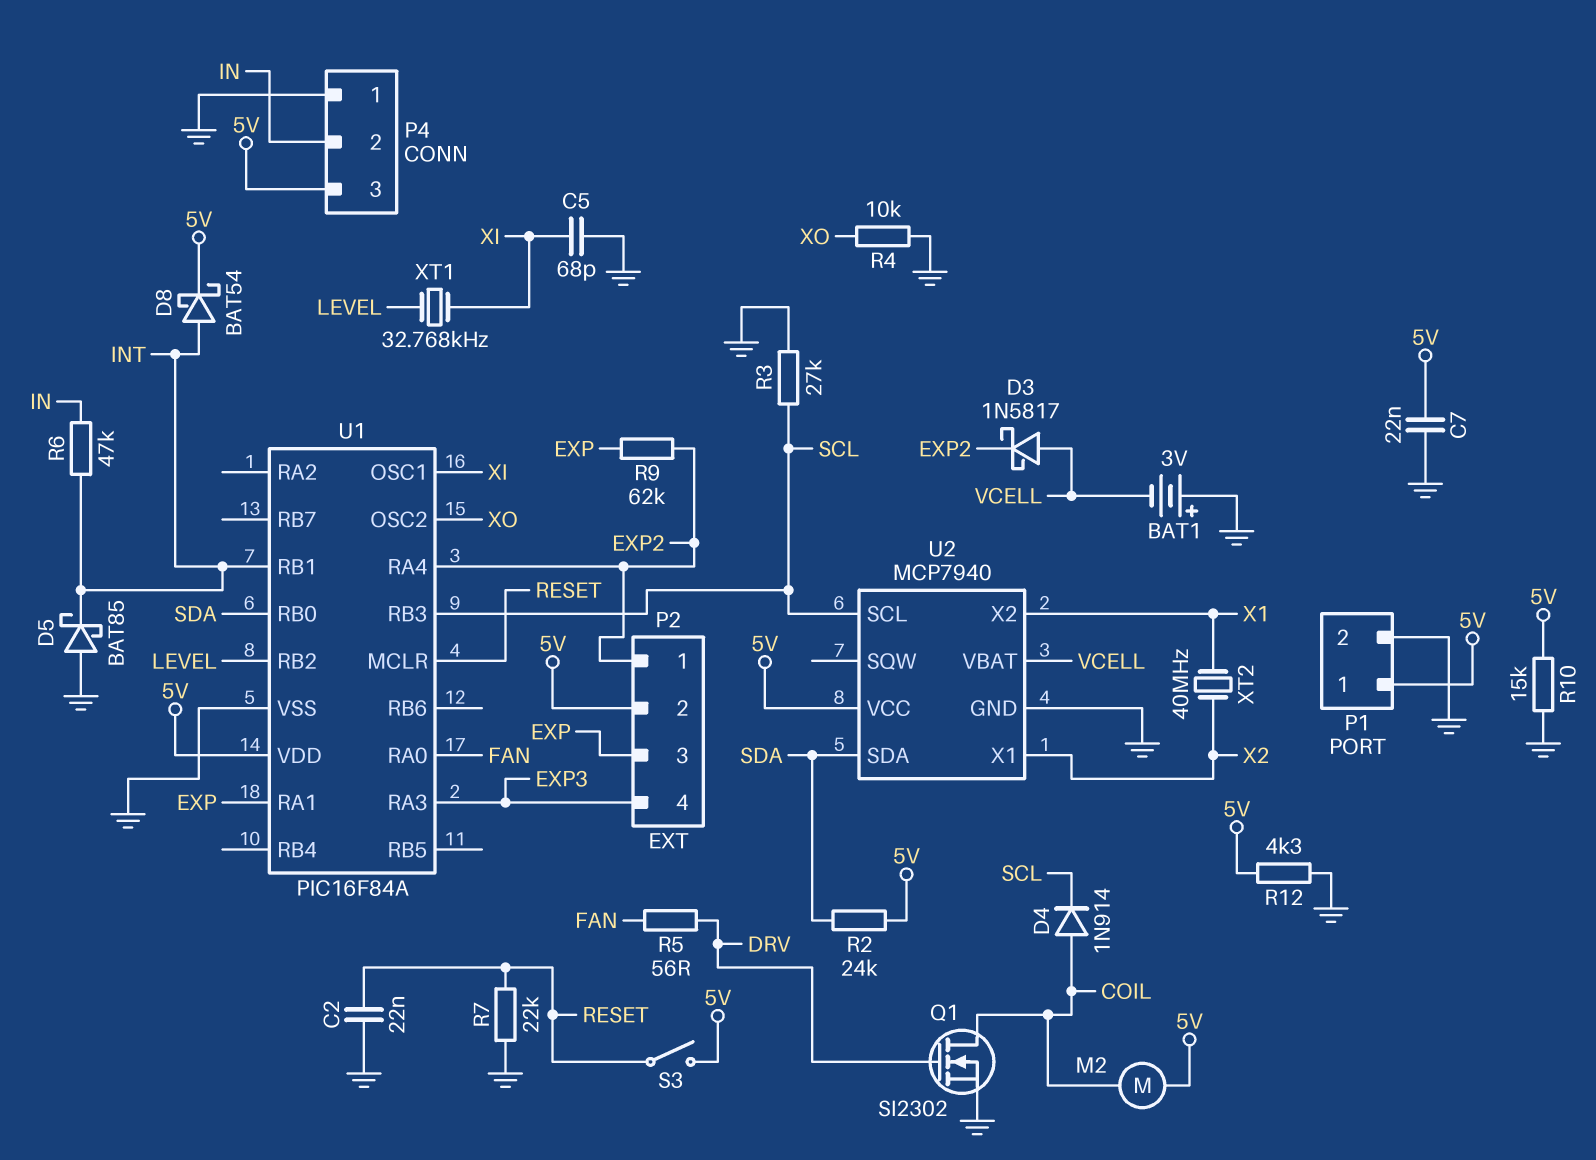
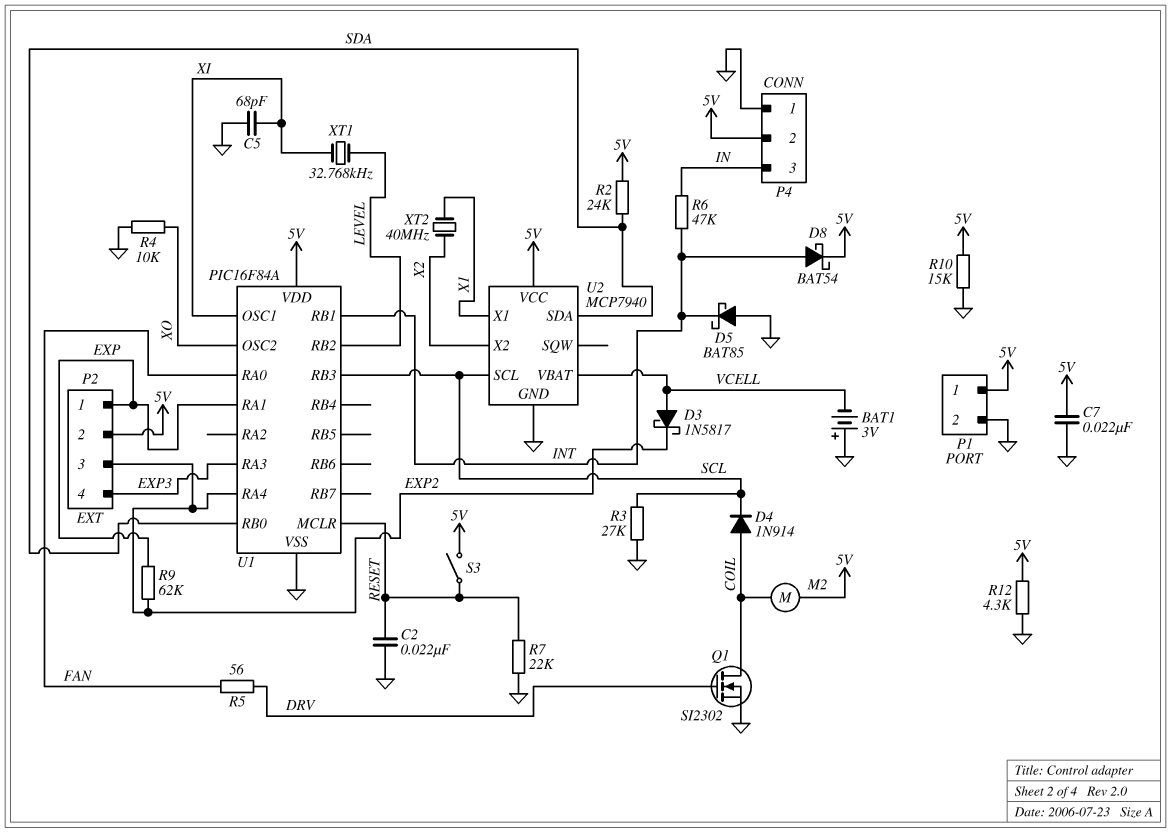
P2 pin 1: EXP2 -> EXP
P2 pin 3: EXP -> EXP2
P4 pin 2: IN -> 5V
P4 pin 3: 5V -> IN
U2 pin X1: X2 -> X1
U2 pin X2: X1 -> X2

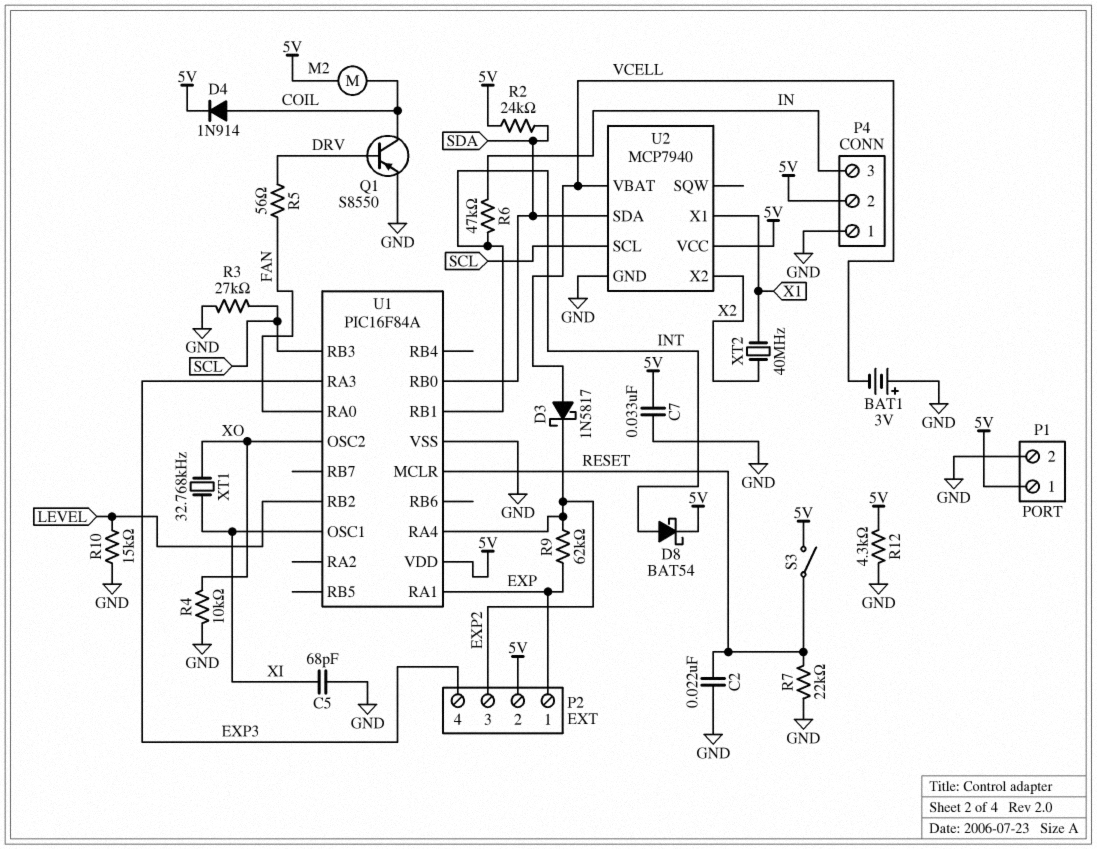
C7: 22nF (5V, GND) -> 33nF (5V, GND)
D4: diode 1N914 (A COIL, K SCL) -> diode 1N914 (A COIL, K 5V)
D5: schottky BAT85 (A GND, K INT) -> none
Q1: NMOS SI2302 (G DRV, D COIL, S GND) -> PNP S8550 (B DRV, C COIL, E GND)
R10: 15k (5V, GND) -> 15k (GND, LEVEL)
XT1: 32.768kHz (LEVEL, XI) -> 32.768kHz (XI, XO)

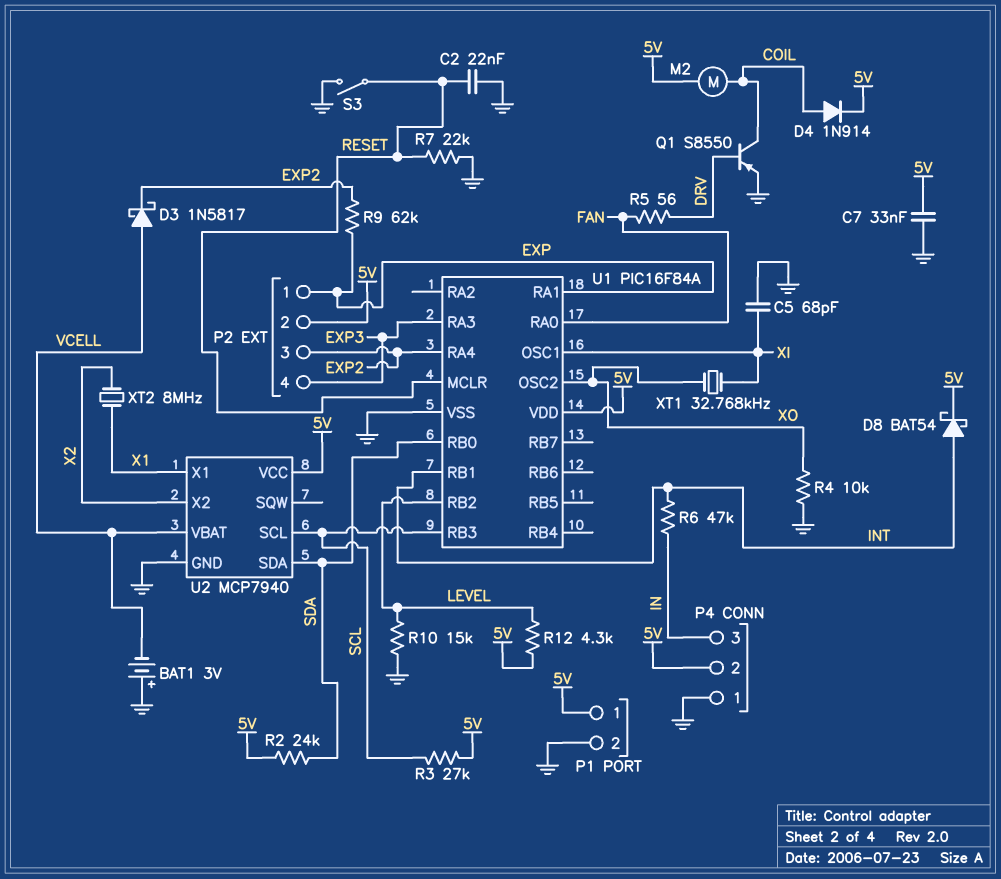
R3: 27k (GND, SCL) -> 27k (5V, SCL)
R12: 4.3k (5V, GND) -> 4.3k (5V, LEVEL)
S3: switch (5V, RESET) -> switch (GND, RESET)
XT2: 40MHz (X1, X2) -> 8MHz (X1, X2)

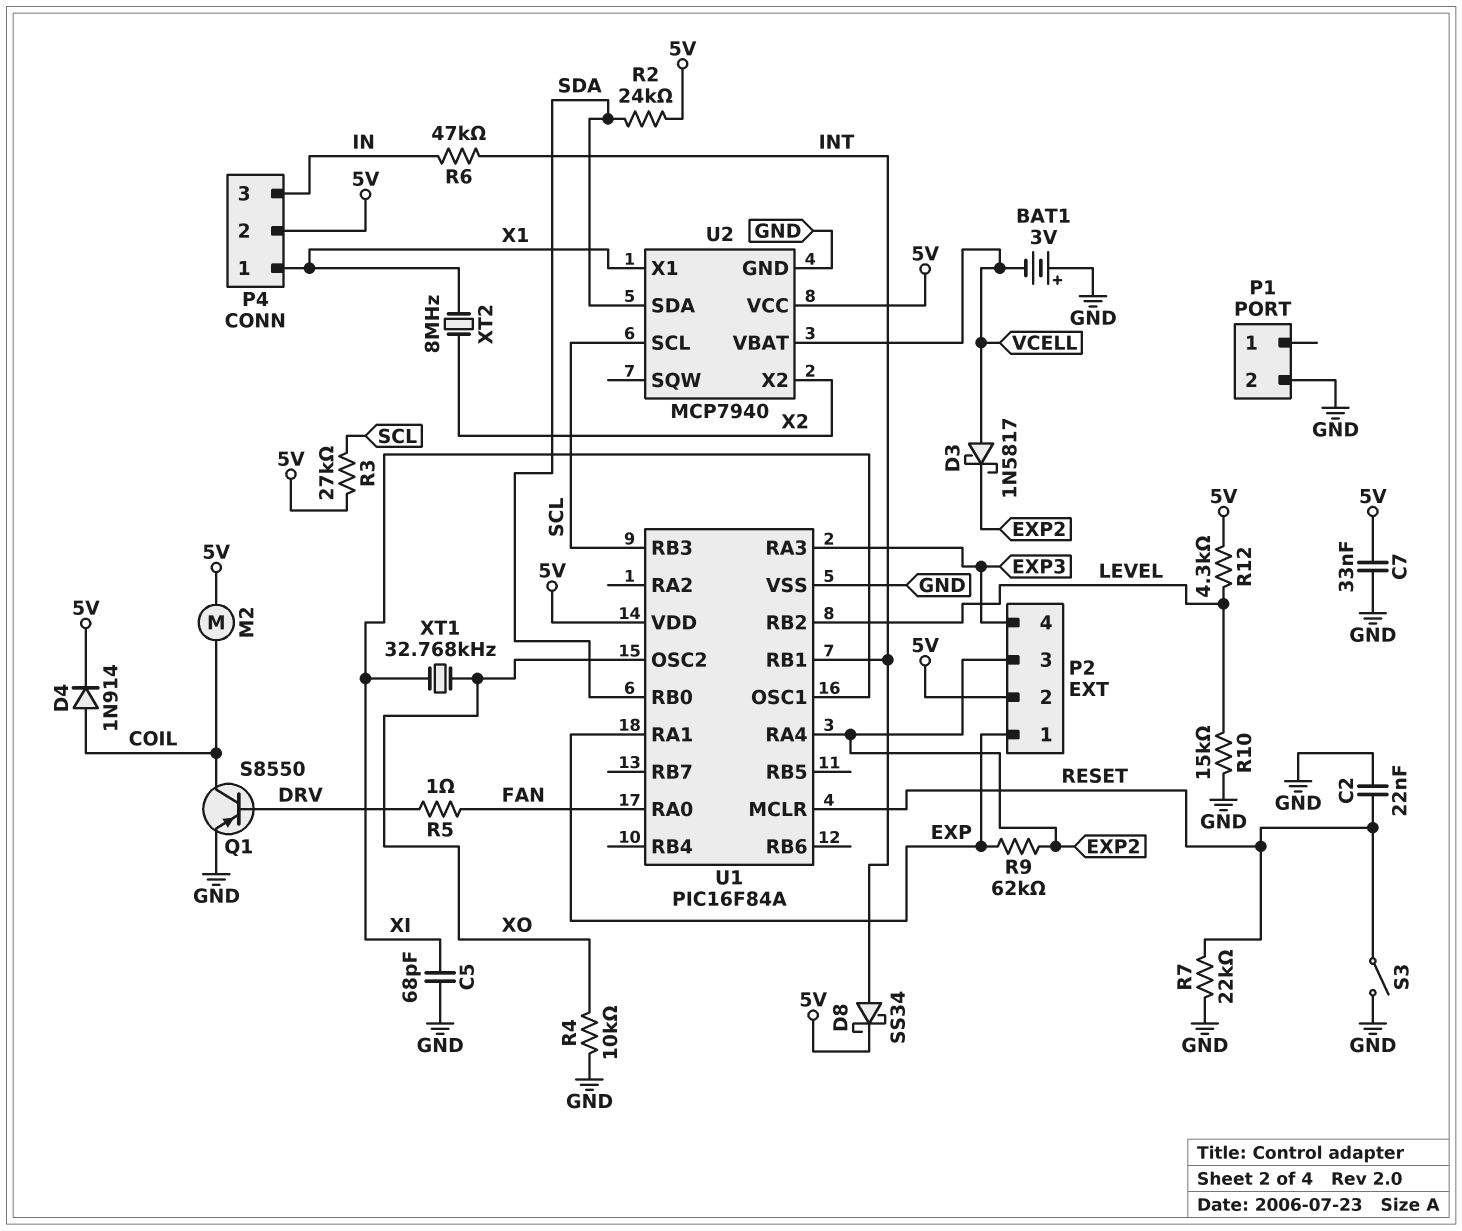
D8: schottky BAT54 (A INT, K 5V) -> schottky SS34 (A INT, K 5V)
P1 pin 1: 5V -> none
P4 pin 1: GND -> X1
R5: 56 (DRV, FAN) -> 1 (DRV, FAN)

